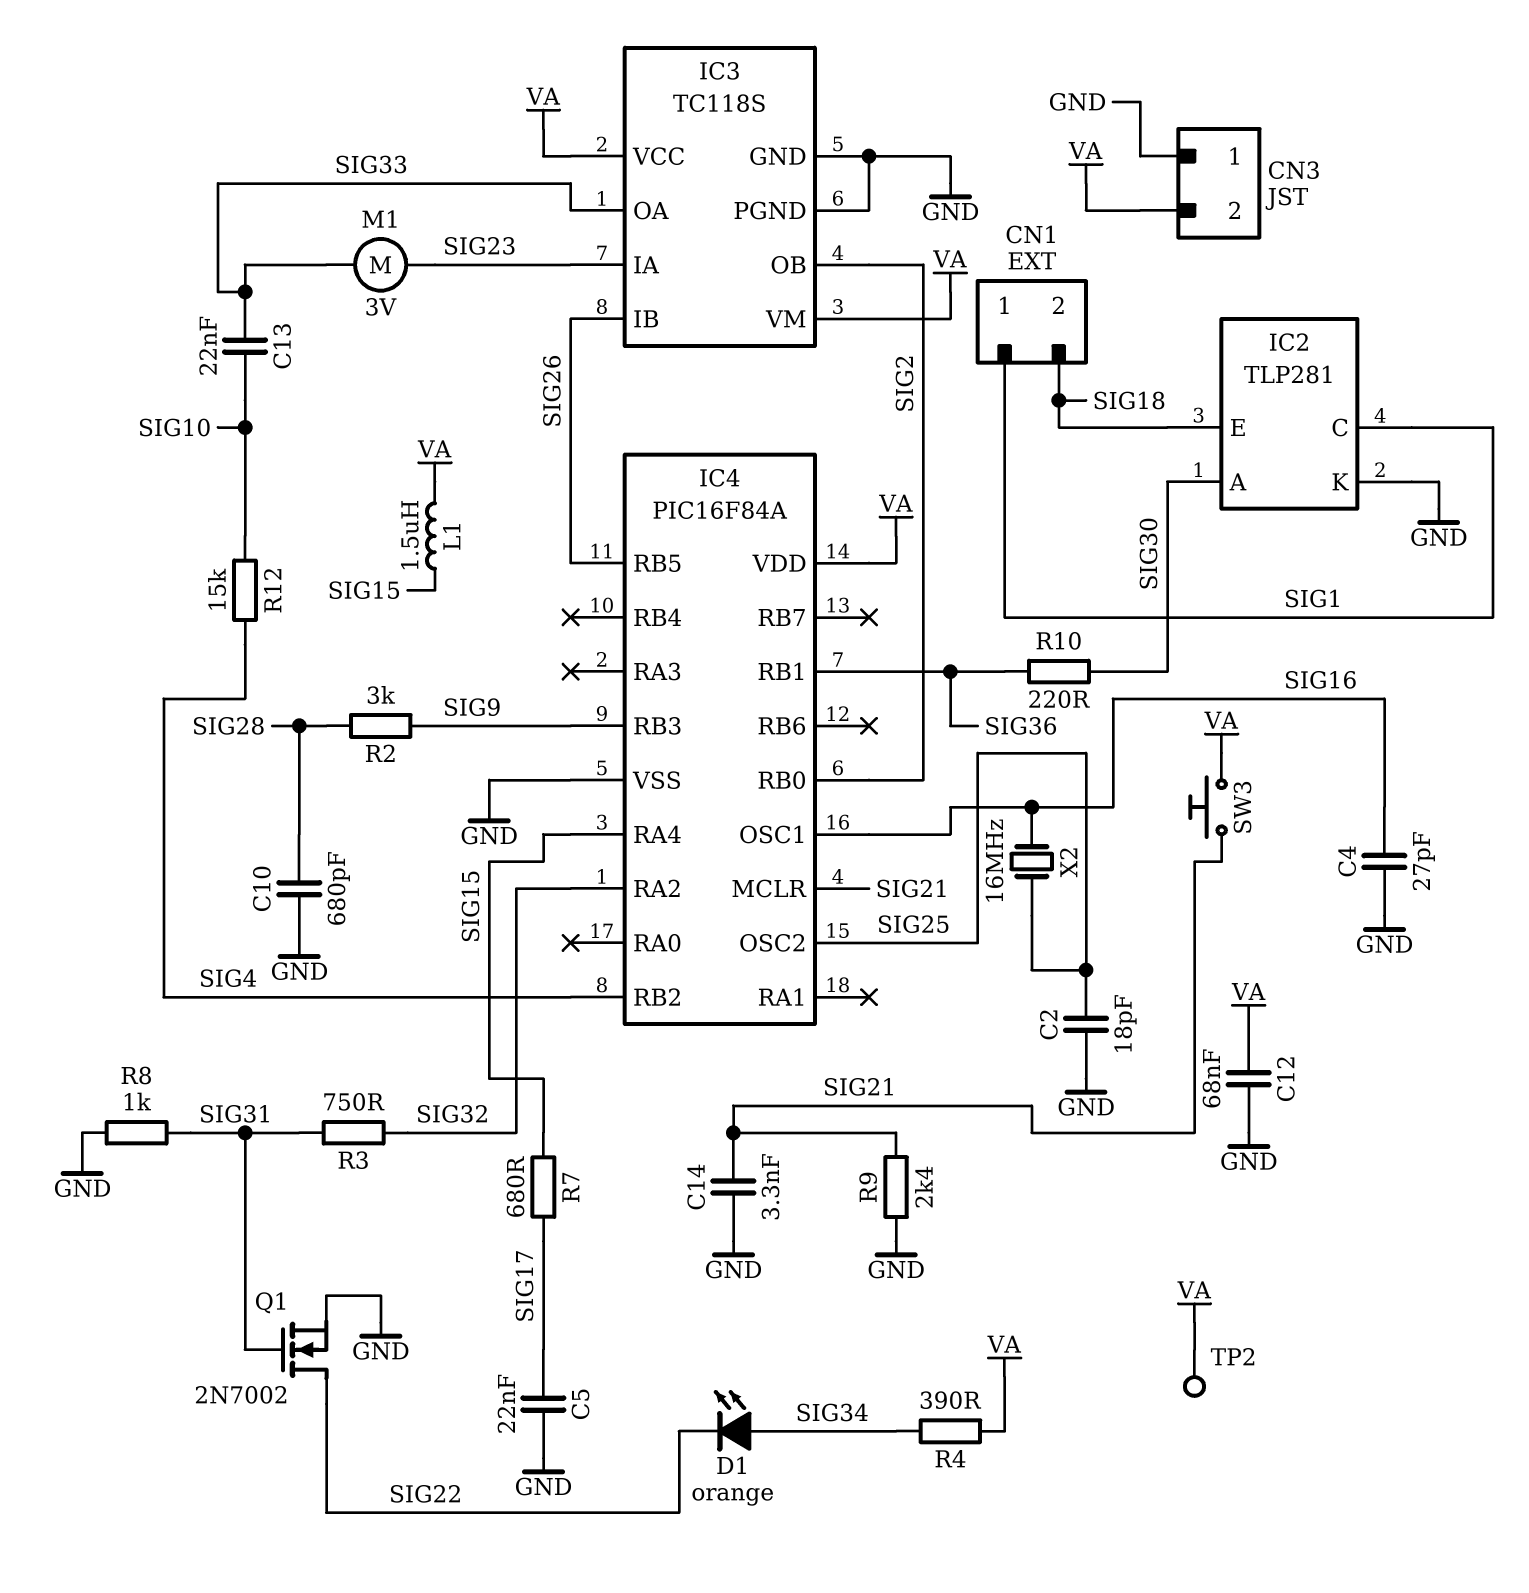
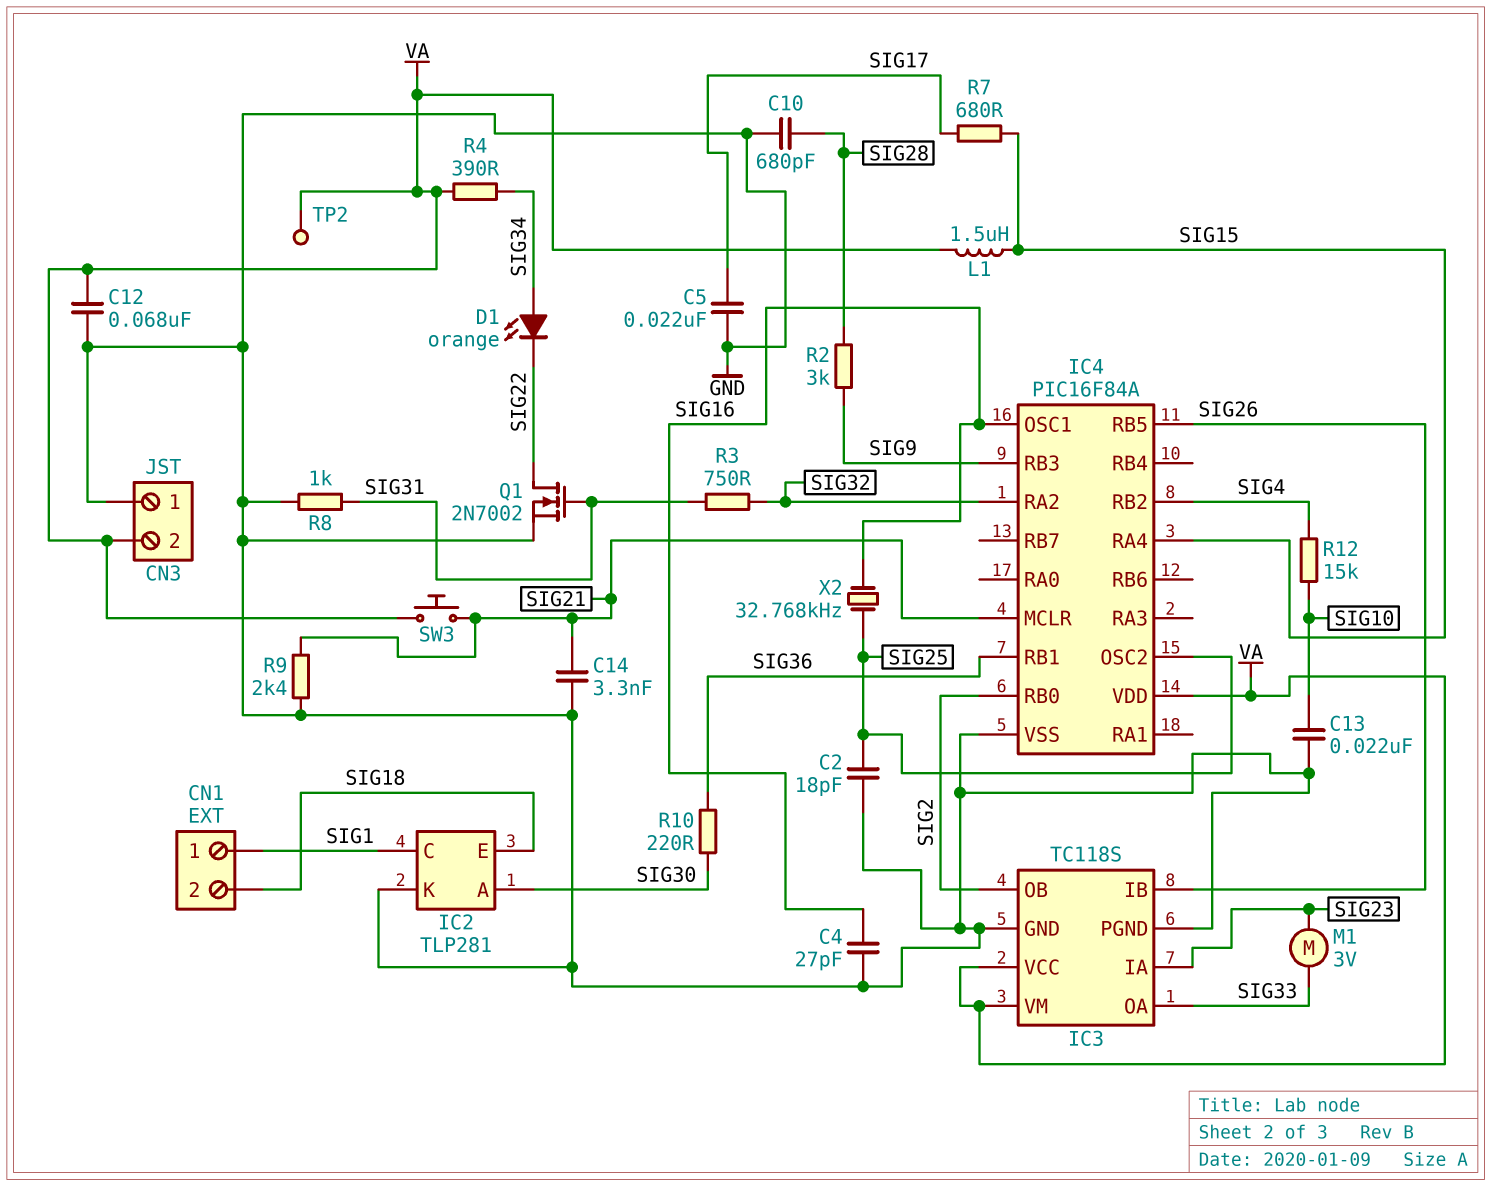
C13: 22nF (SIG10, SIG33) -> 22nF (GND, SIG10)
X2: 16MHz (SIG16, SIG25) -> 32.768kHz (SIG16, SIG25)

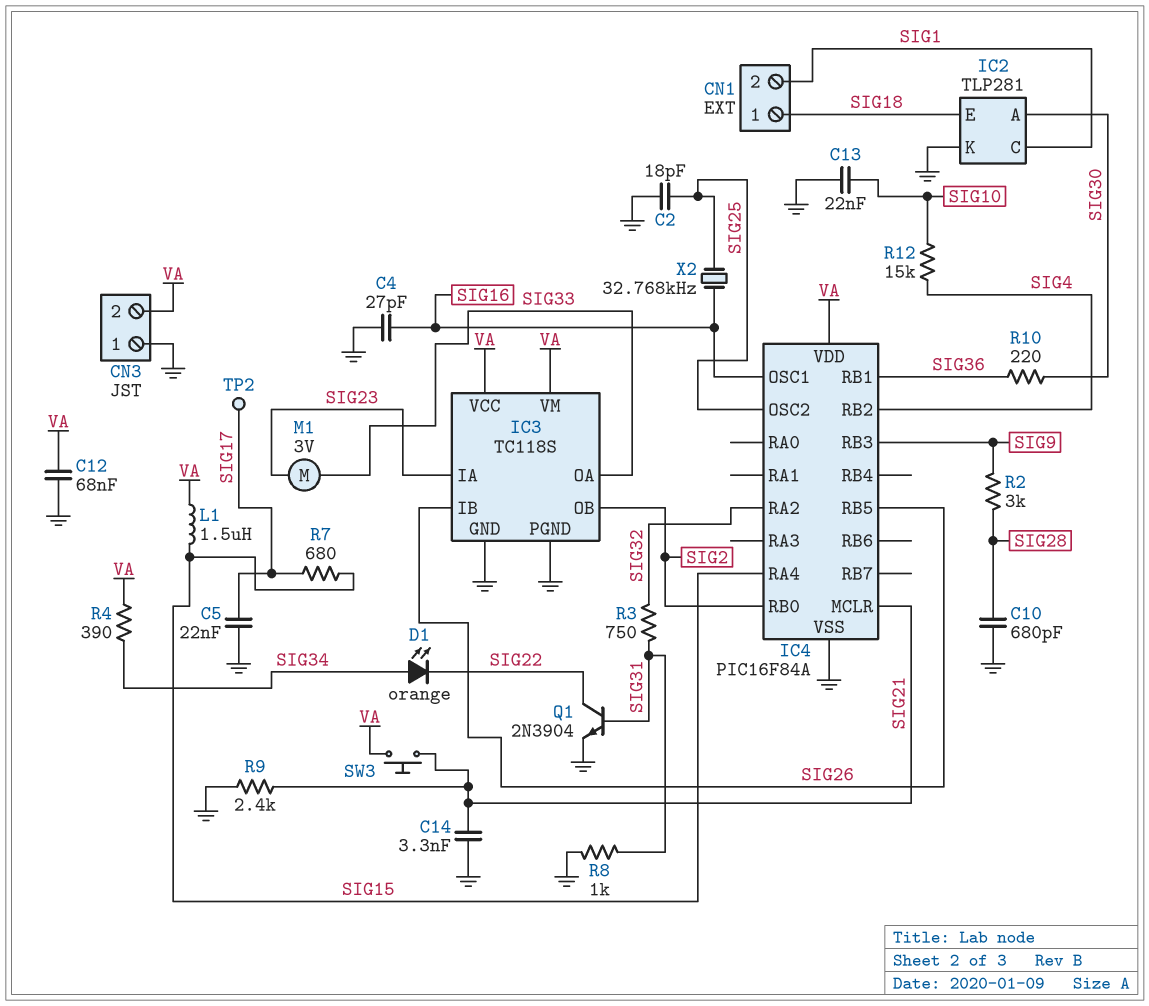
CN1 pin 1: SIG1 -> SIG18
CN1 pin 2: SIG18 -> SIG1
Q1: NMOS 2N7002 (G SIG31, D SIG22, S GND) -> NPN 2N3904 (B SIG31, C SIG22, E GND)
TP2: test point (VA) -> test point (SIG17)

